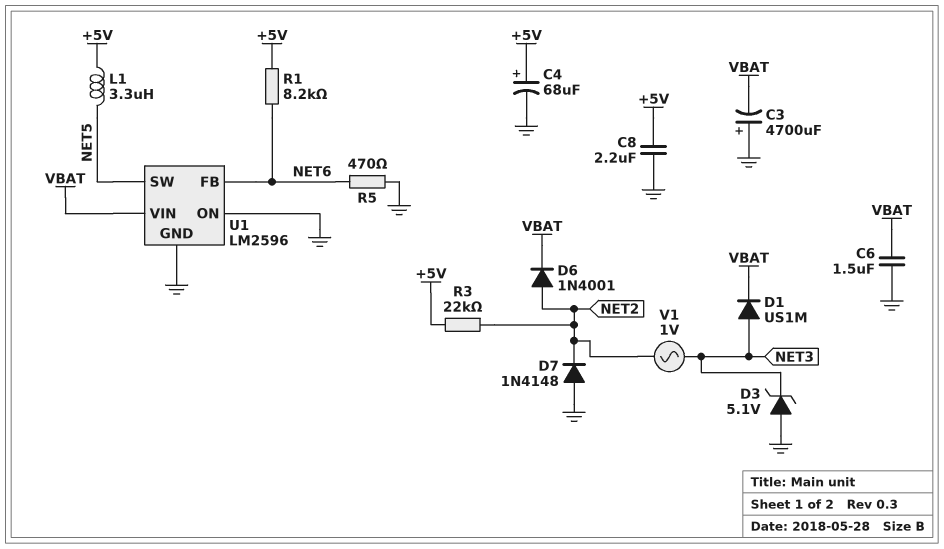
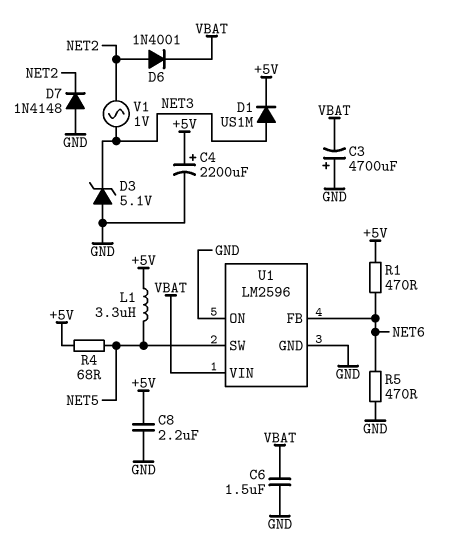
C4: 68uF (plus +5V, minus GND) -> 2200uF (plus +5V, minus GND)
D1: diode US1M (A NET3, K VBAT) -> diode US1M (A NET3, K +5V)
R1: 8.2k (+5V, NET6) -> 470 (+5V, NET6)
R3: 22k (+5V, NET2) -> none
R4: none -> 68 (+5V, NET5)

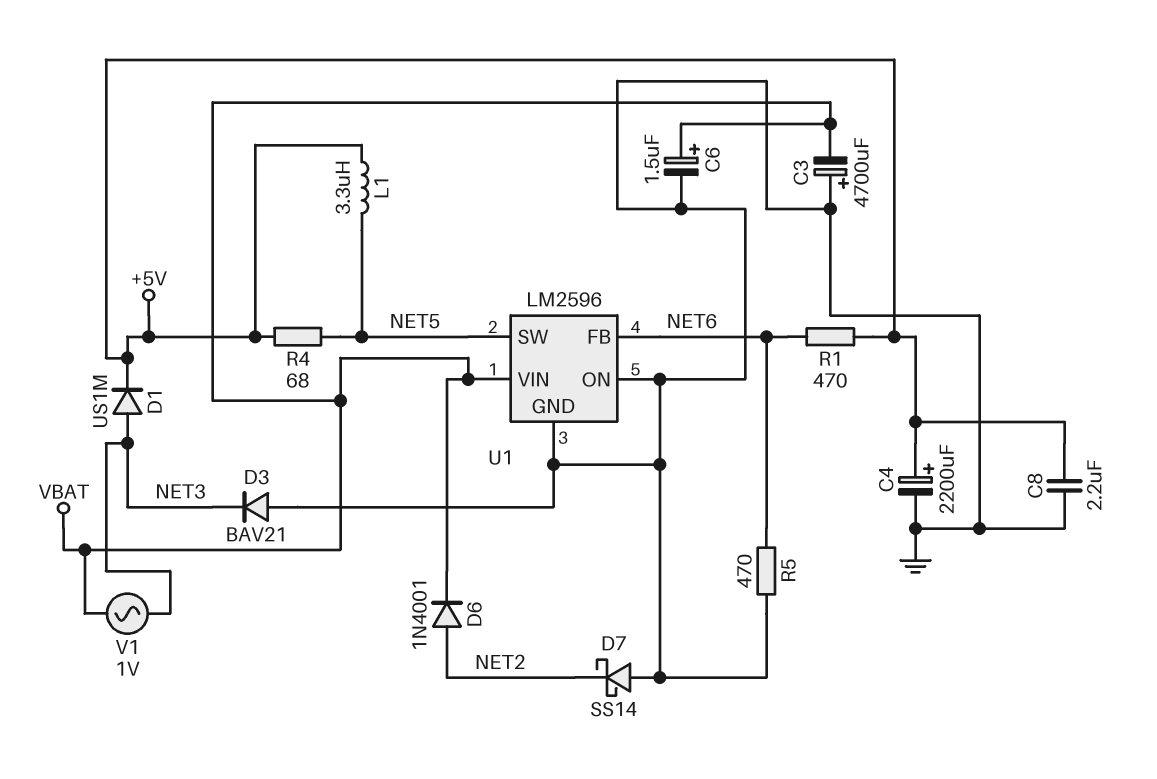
C6: 1.5uF (GND, VBAT) -> 1.5uF (plus VBAT, minus GND)
D3: zener 5.1V (A GND, K NET3) -> diode BAV21 (A GND, K NET3)
D7: diode 1N4148 (A GND, K NET2) -> schottky SS14 (A GND, K NET2)
V1: AC 1V (NET2, NET3) -> AC 1V (NET3, VBAT)

